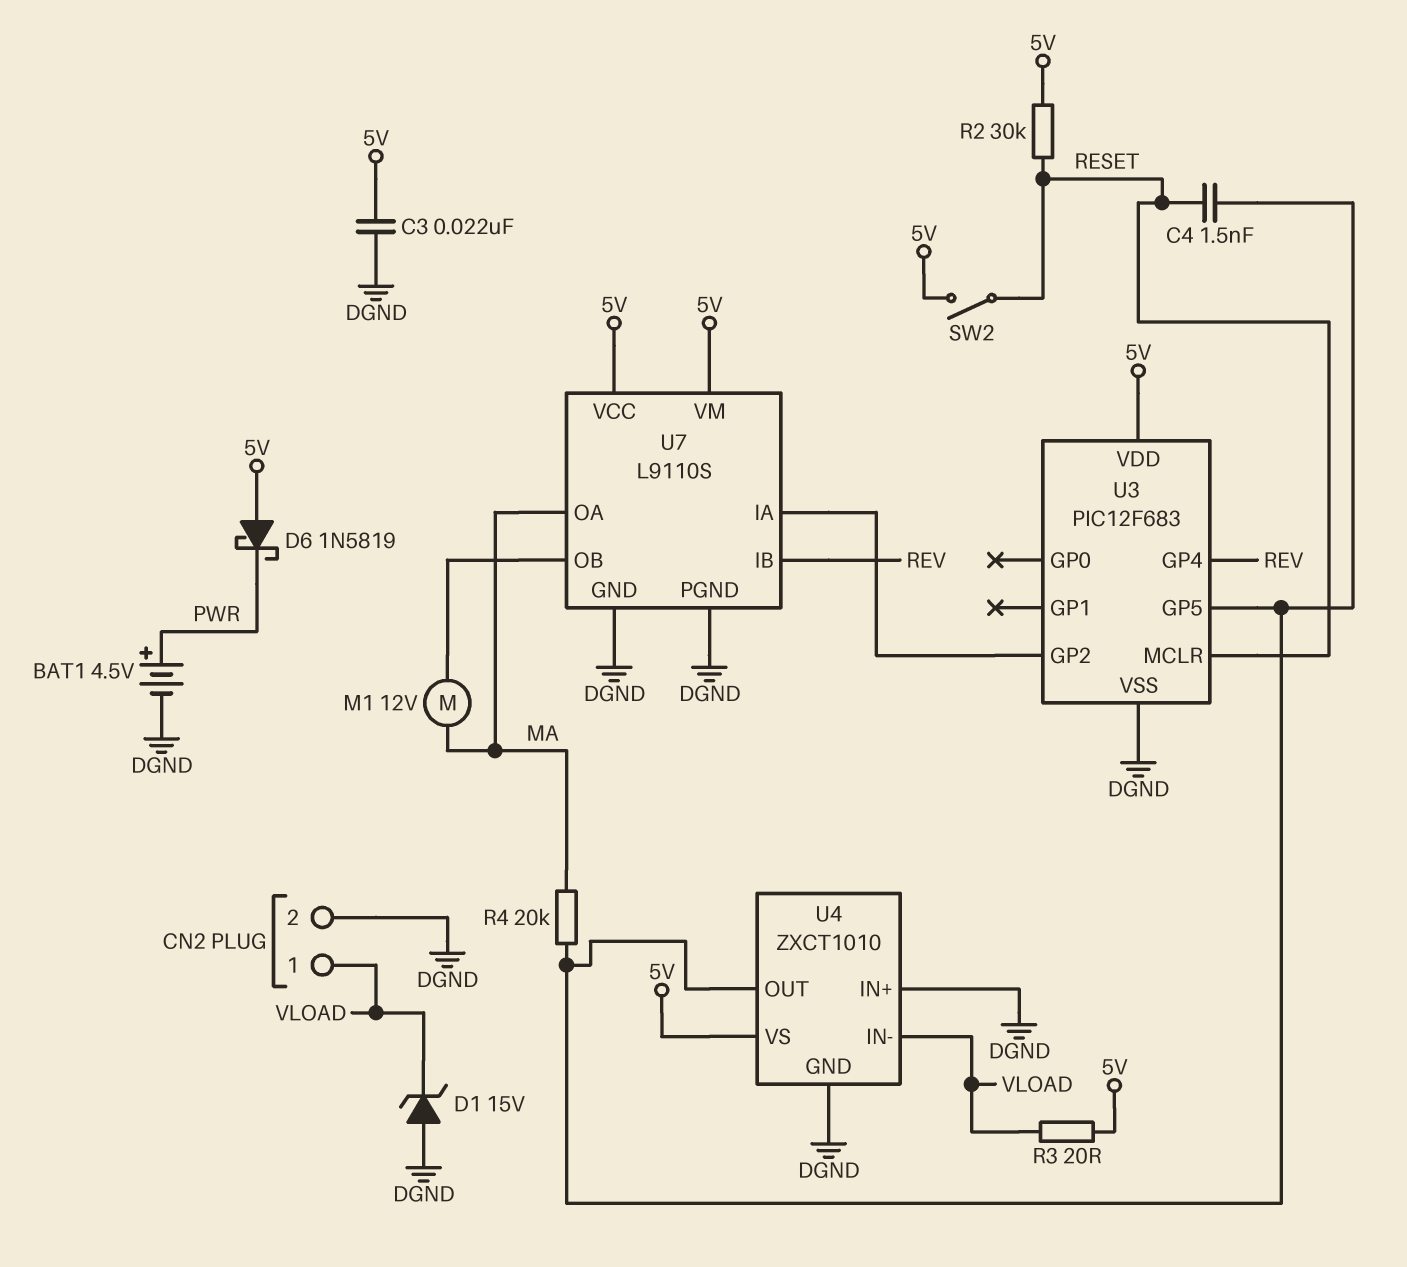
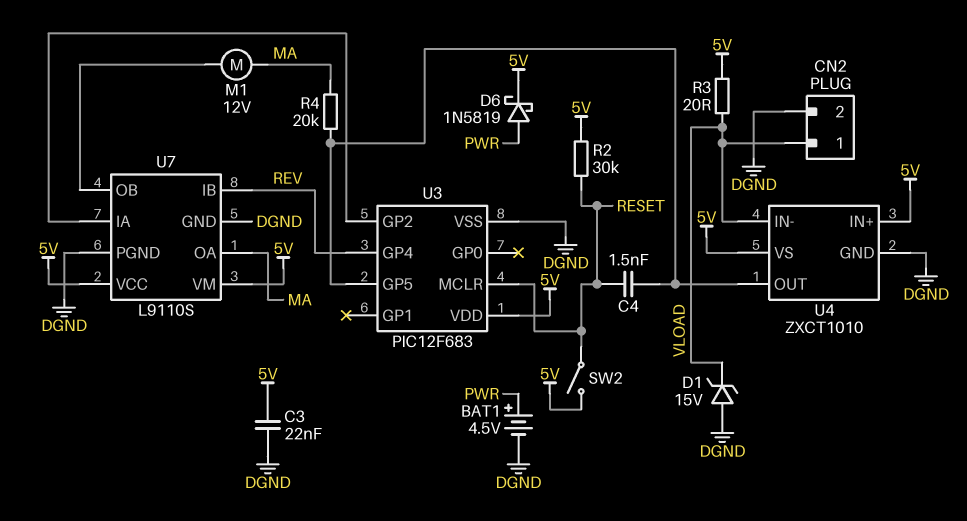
D6: schottky 1N5819 (A 5V, K PWR) -> schottky 1N5819 (A PWR, K 5V)
U4 pin IN+: DGND -> 5V

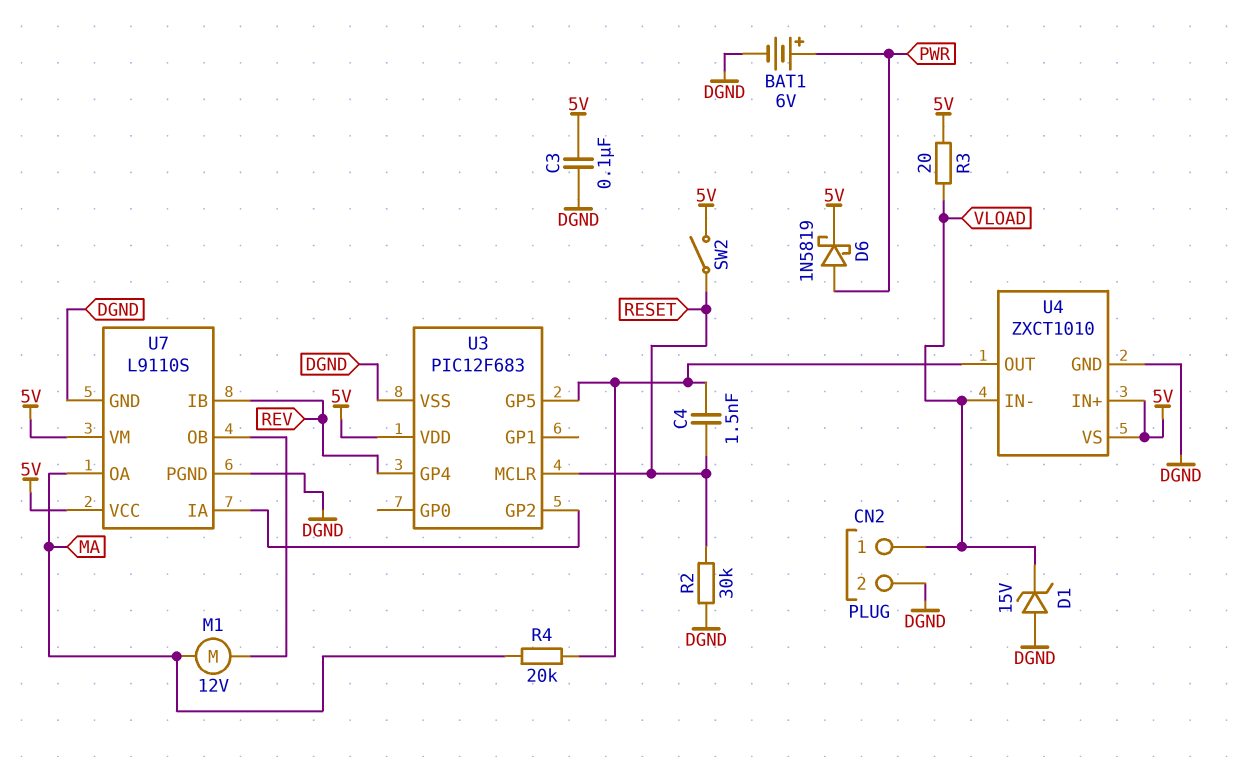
BAT1: 4.5V (plus PWR, minus DGND) -> 6V (plus PWR, minus DGND)
C3: 22nF (5V, DGND) -> 100nF (5V, DGND)
R2: 30k (5V, RESET) -> 30k (DGND, RESET)

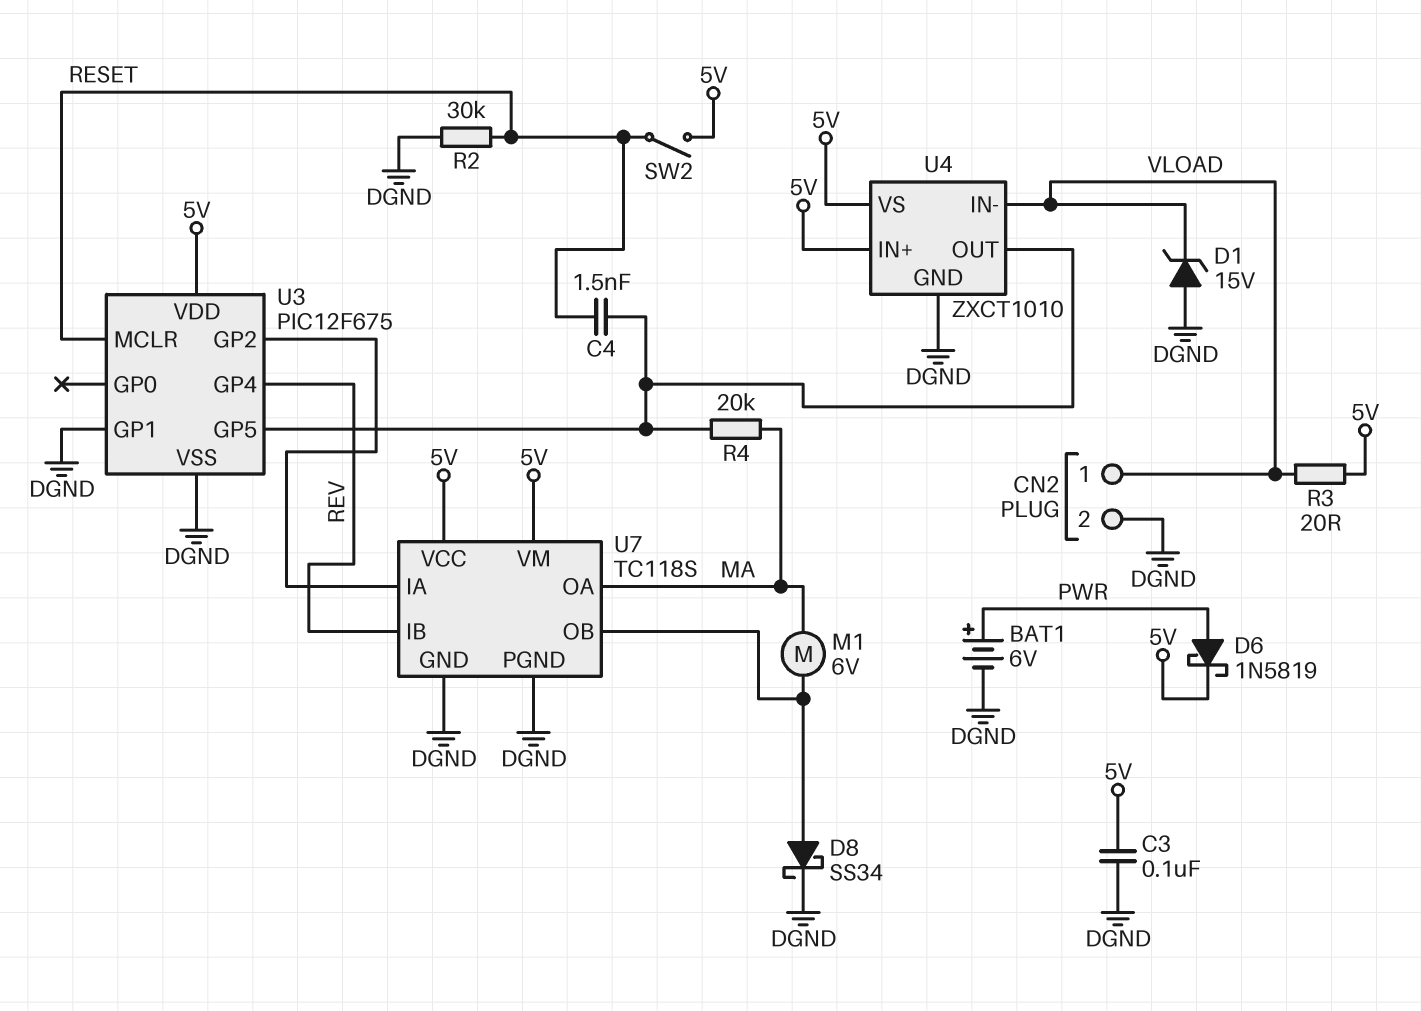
D8: none -> schottky SS34 (A U7/OB, K DGND)
M1: motor 12V (MA, U7/OB) -> motor 6V (MA, U7/OB)
U3: PIC12F683 -> PIC12F675
U3 pin GP1: none -> DGND
U7: L9110S -> TC118S

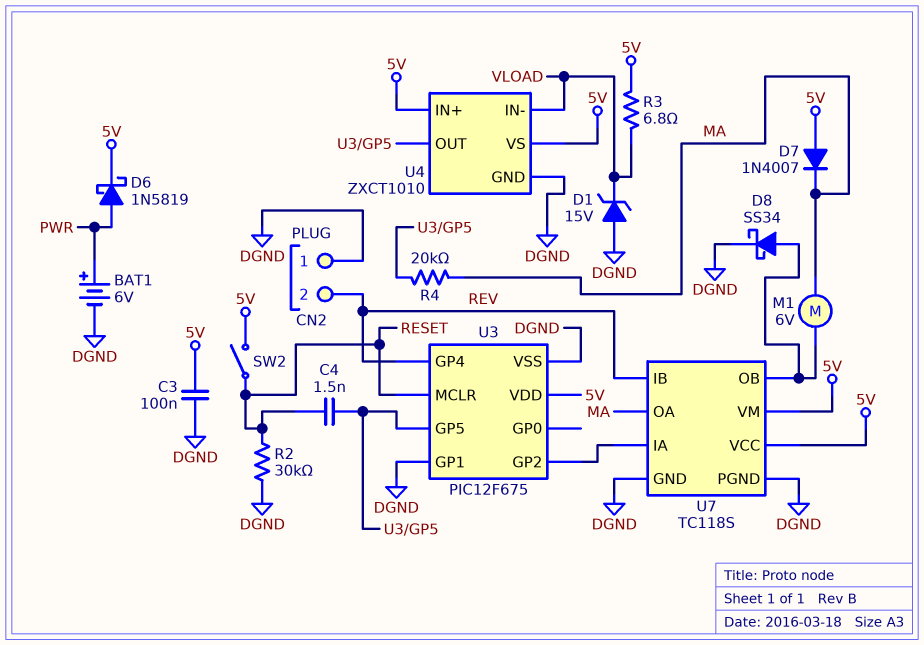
CN2 pin 1: VLOAD -> DGND
CN2 pin 2: DGND -> REV
D7: none -> diode 1N4007 (A 5V, K MA)
R3: 20 (5V, VLOAD) -> 6.8 (5V, VLOAD)

